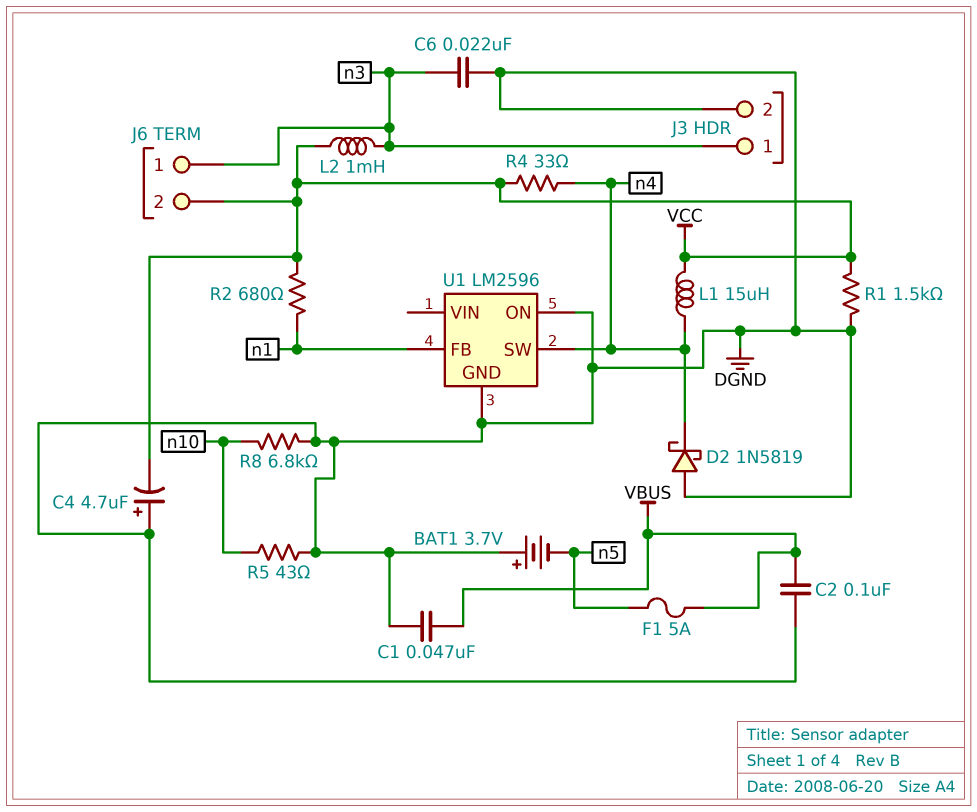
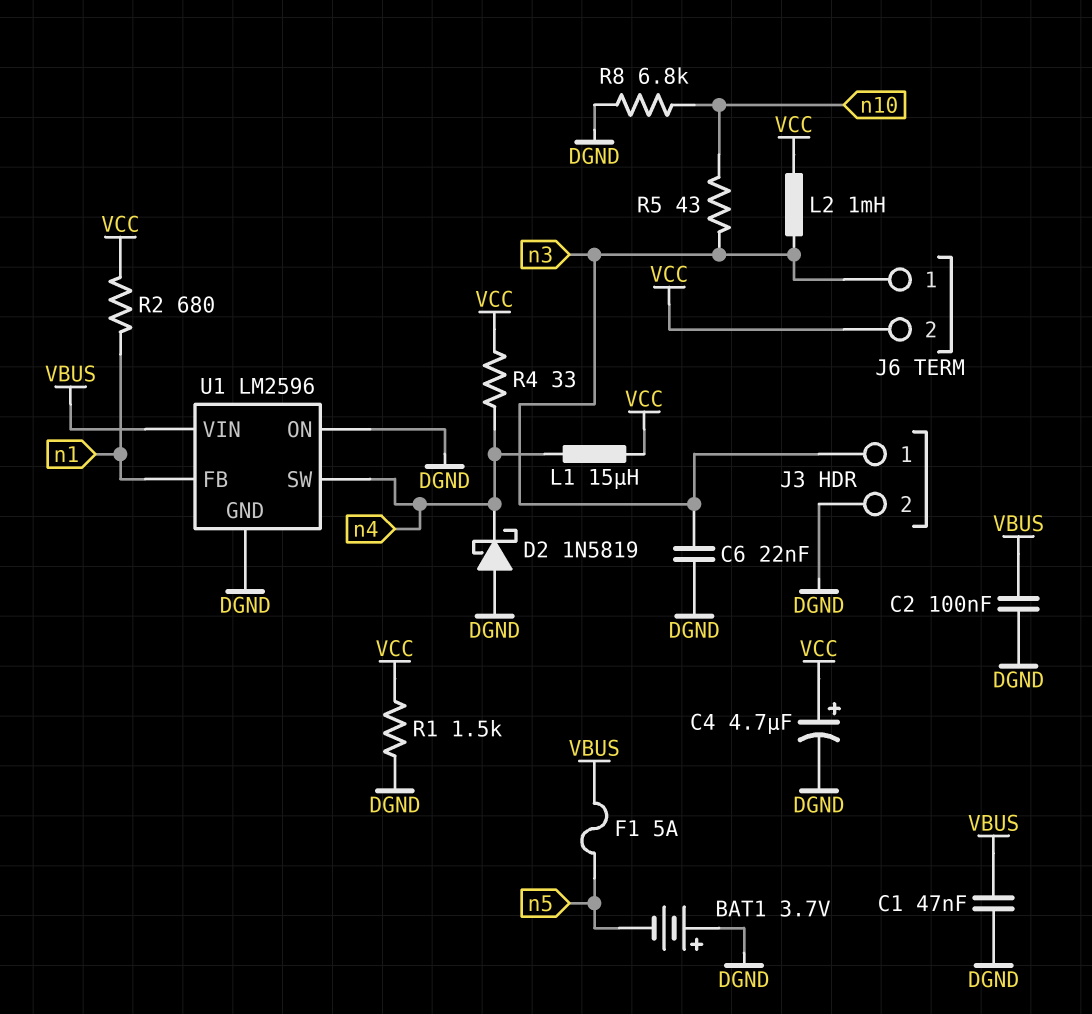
C4: 4.7uF (plus DGND, minus VCC) -> 4.7uF (plus VCC, minus DGND)
R5: 43 (DGND, n10) -> 43 (n3, n10)
U1 pin VIN: none -> VBUS

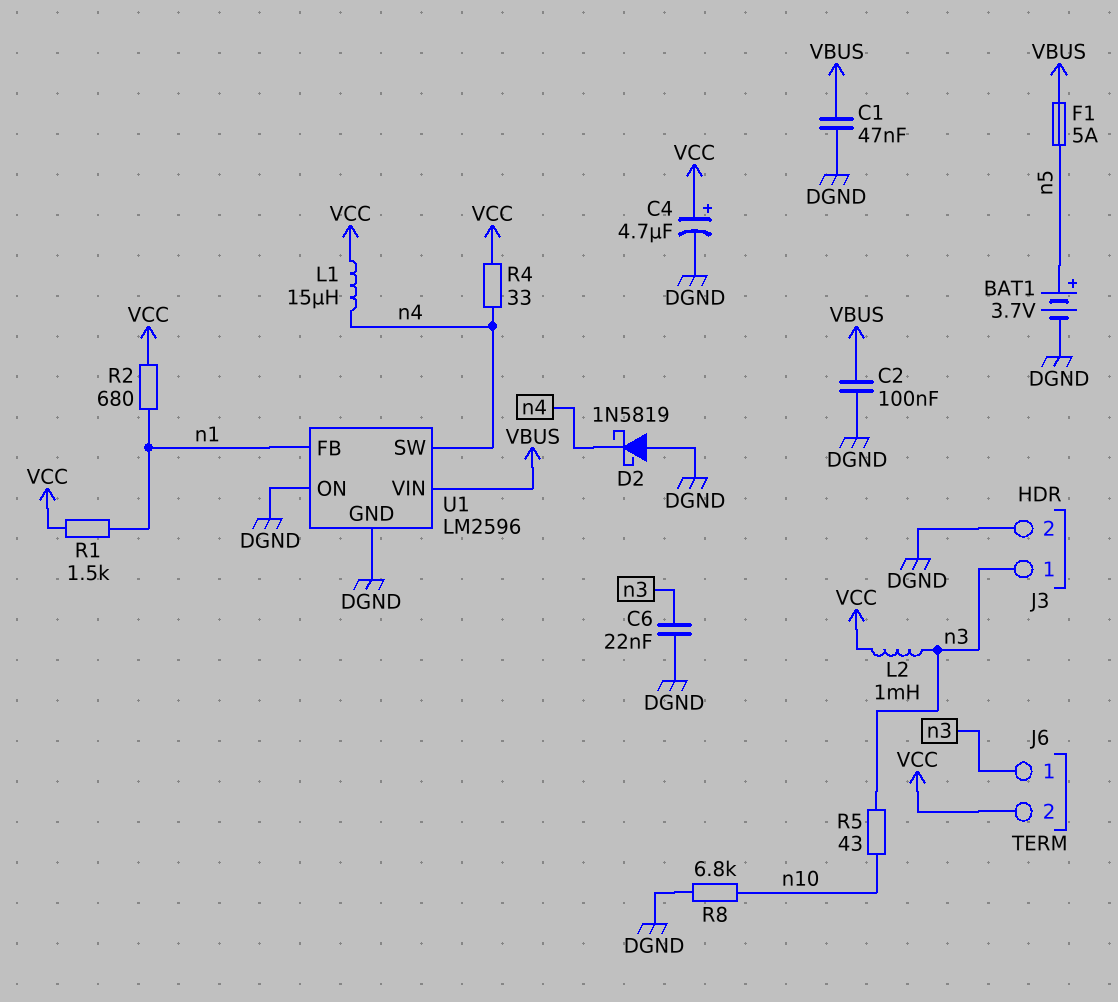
BAT1: 3.7V (plus DGND, minus n5) -> 3.7V (plus n5, minus DGND)
R1: 1.5k (DGND, VCC) -> 1.5k (VCC, n1)

